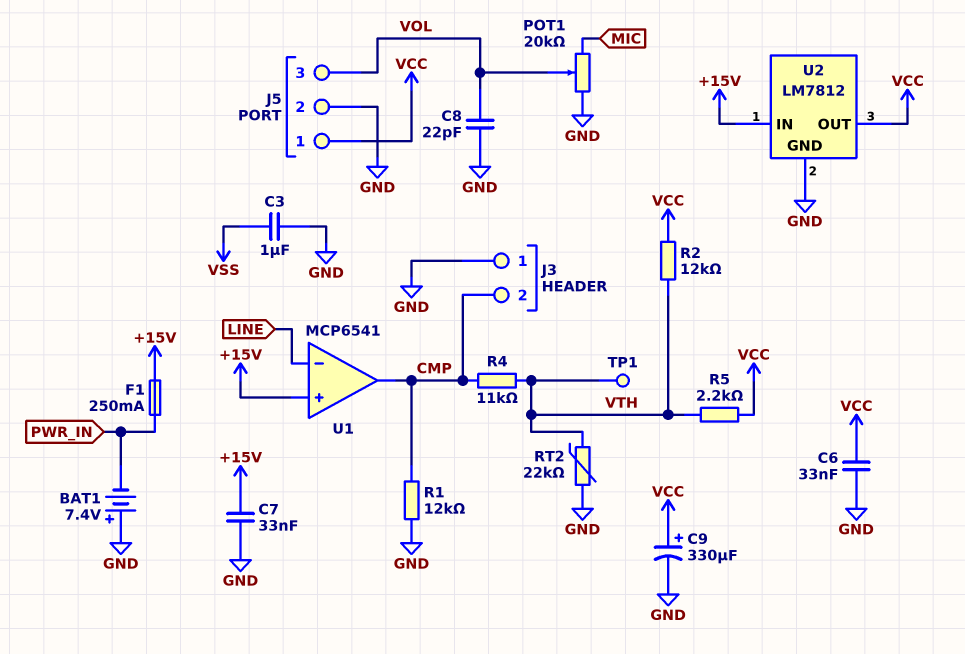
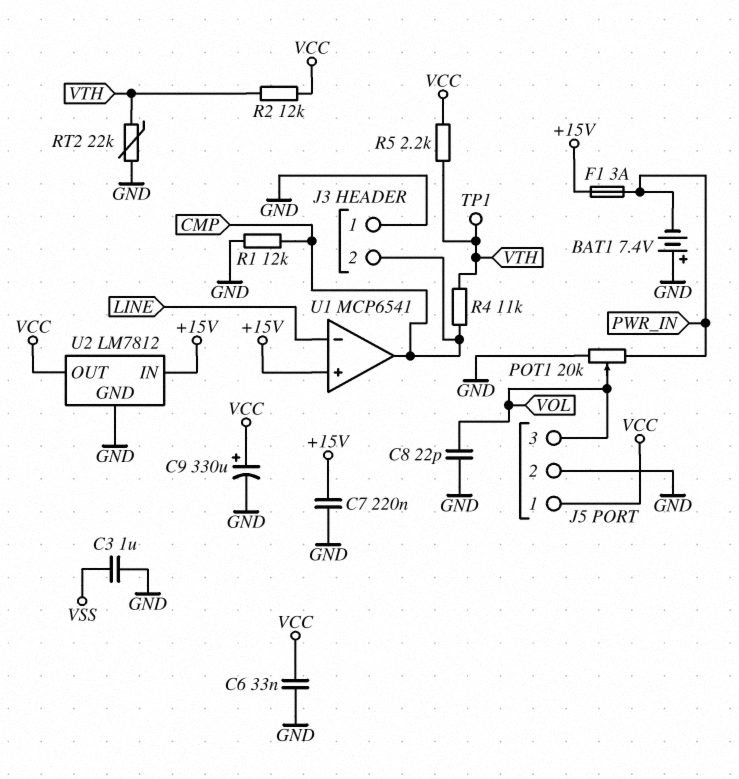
C7: 33nF (+15V, GND) -> 220nF (+15V, GND)
F1: 250mA (+15V, PWR_IN) -> 3A (+15V, PWR_IN)
POT1: 20k (GND, MIC, wiper VOL) -> 20k (GND, PWR_IN, wiper VOL)

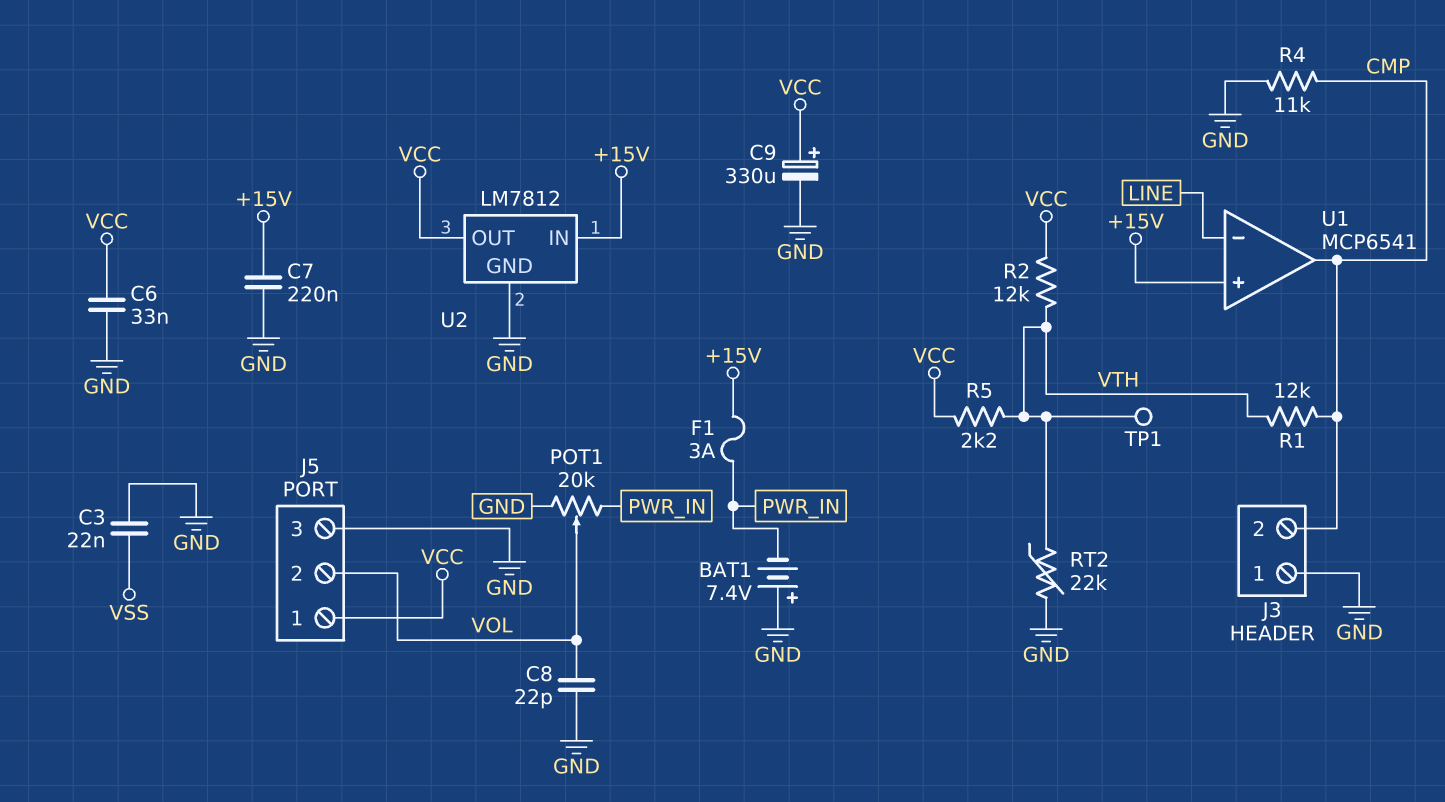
C3: 1uF (GND, VSS) -> 22nF (GND, VSS)
J5 pin 2: GND -> VOL
J5 pin 3: VOL -> GND
R1: 12k (CMP, GND) -> 12k (CMP, VTH)
R4: 11k (CMP, VTH) -> 11k (CMP, GND)

